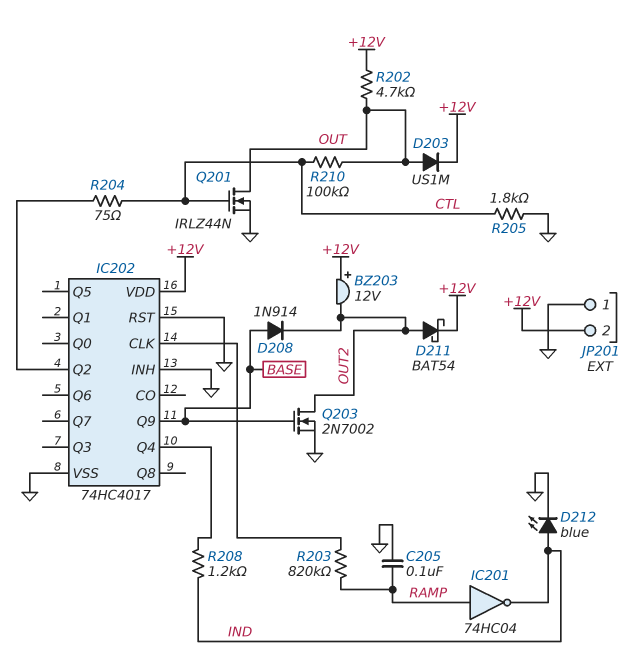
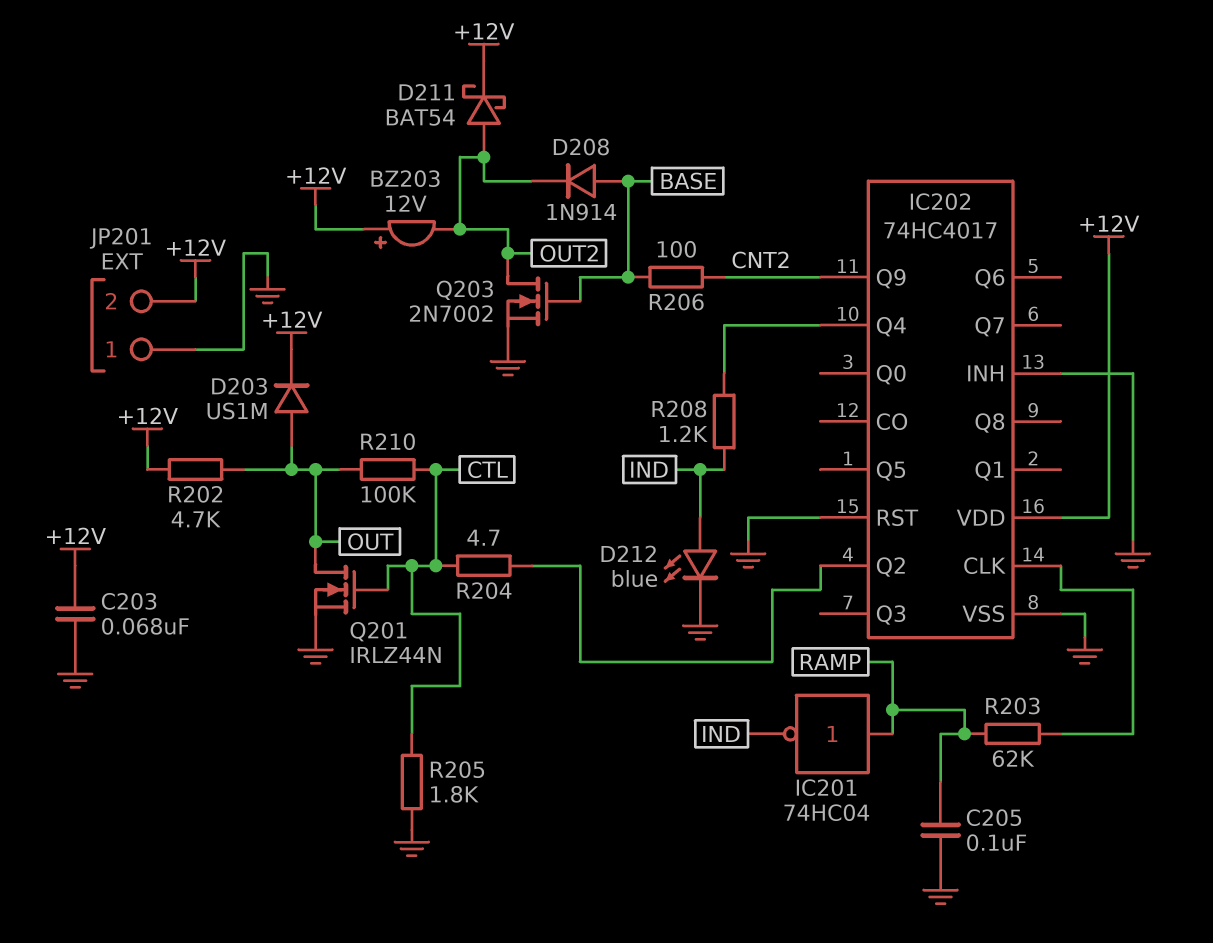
C203: none -> 68nF (+12V, GND)
IC202 pin Q9: BASE -> CNT2
R203: 820k (IC202/CLK, RAMP) -> 62k (IC202/CLK, RAMP)
R204: 75 (CTL, IC202/Q2) -> 4.7 (CTL, IC202/Q2)
R206: none -> 100 (BASE, CNT2)

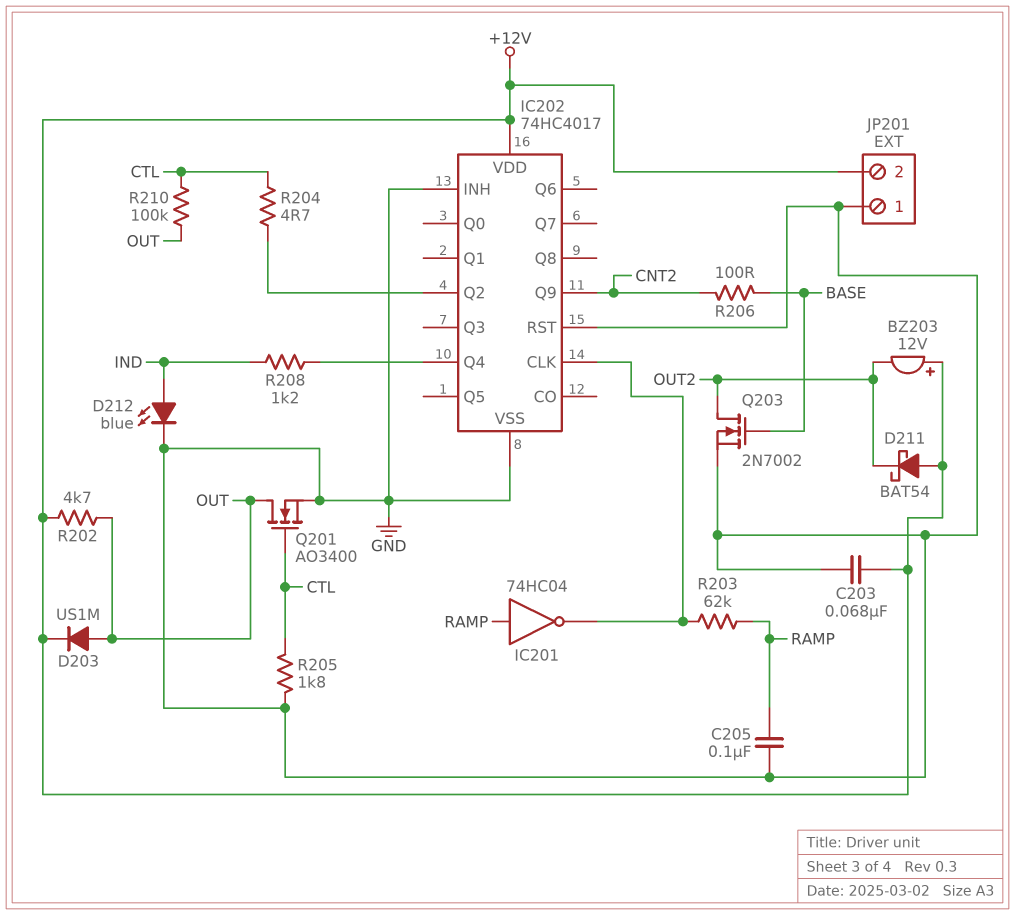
D208: diode 1N914 (A BASE, K OUT2) -> none
D211: schottky BAT54 (A OUT2, K +12V) -> schottky BAT54 (A +12V, K OUT2)
IC201: NOT 74HC04 (in RAMP, out IND) -> NOT 74HC04 (in RAMP, out IC202/CLK)
Q201: NMOS IRLZ44N (G CTL, D OUT, S GND) -> NMOS AO3400 (G CTL, D OUT, S GND)

